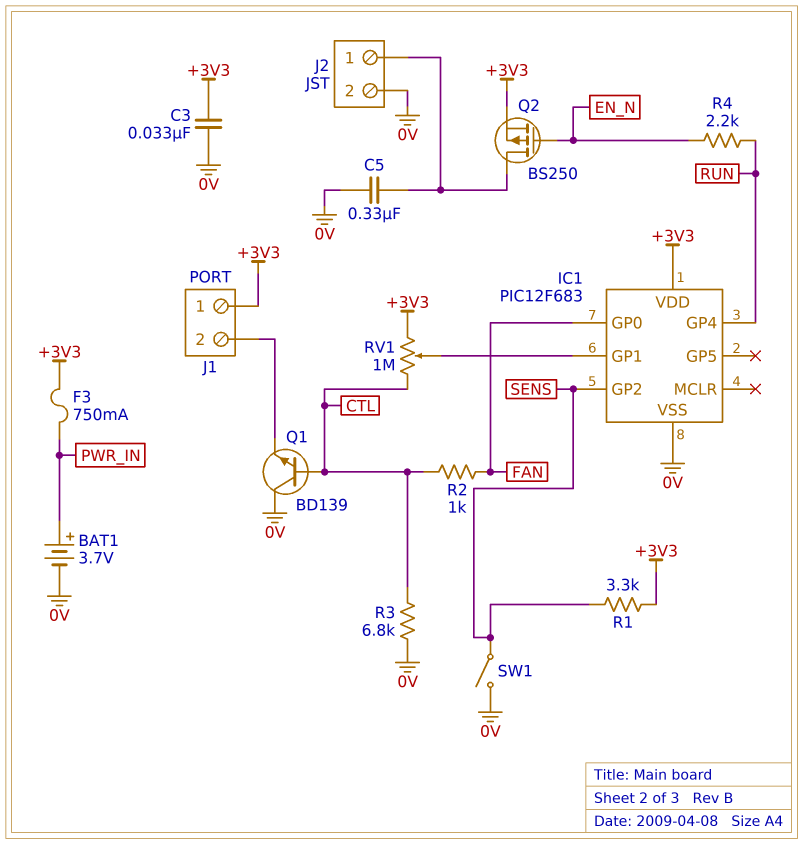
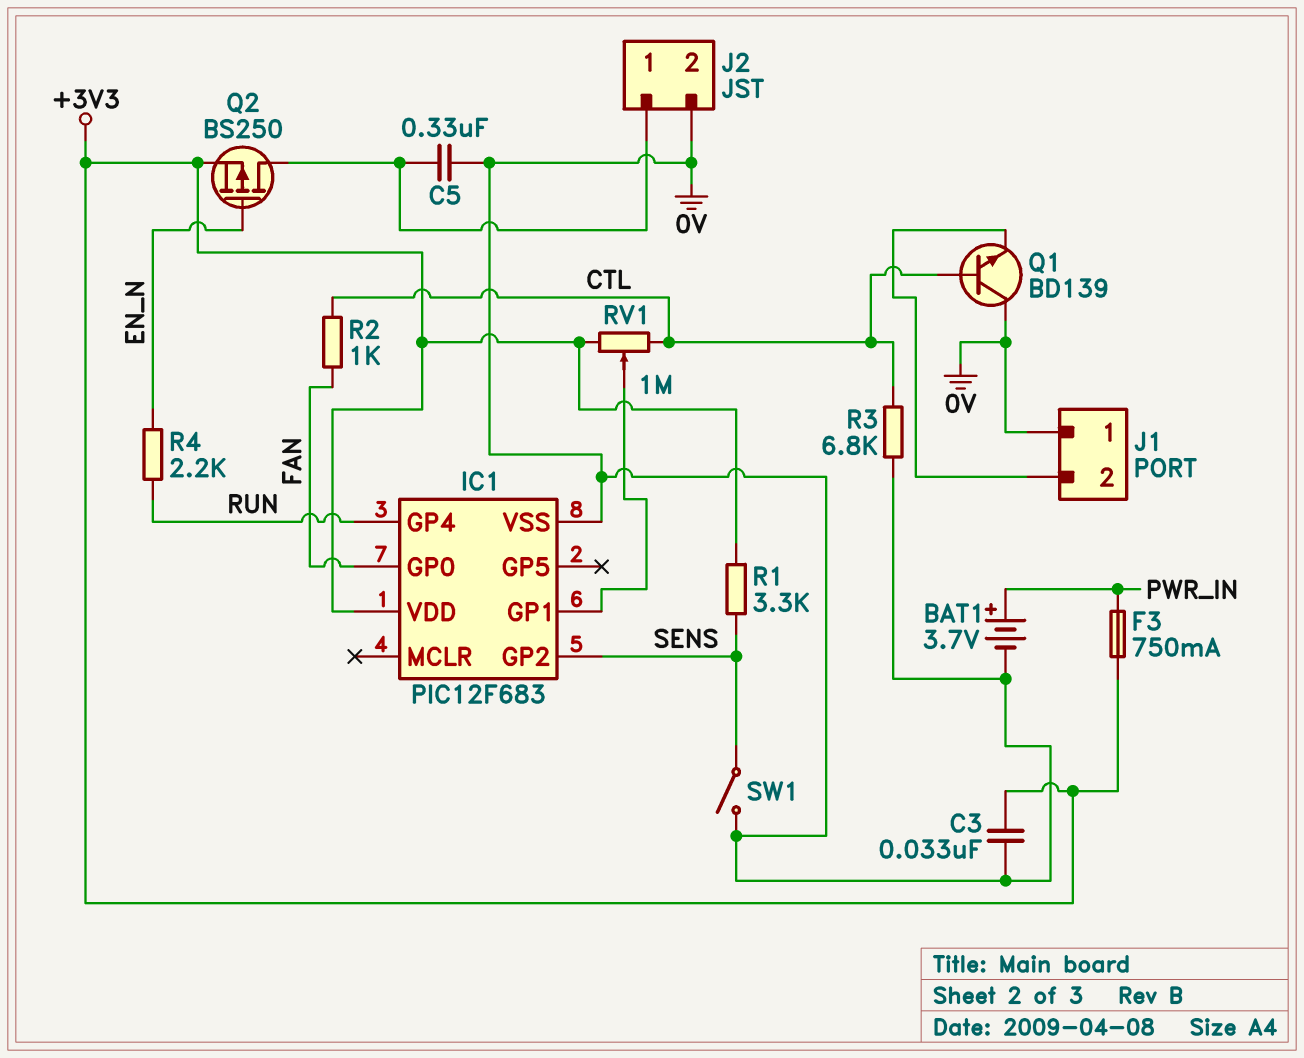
J1 pin 1: +3V3 -> 0V

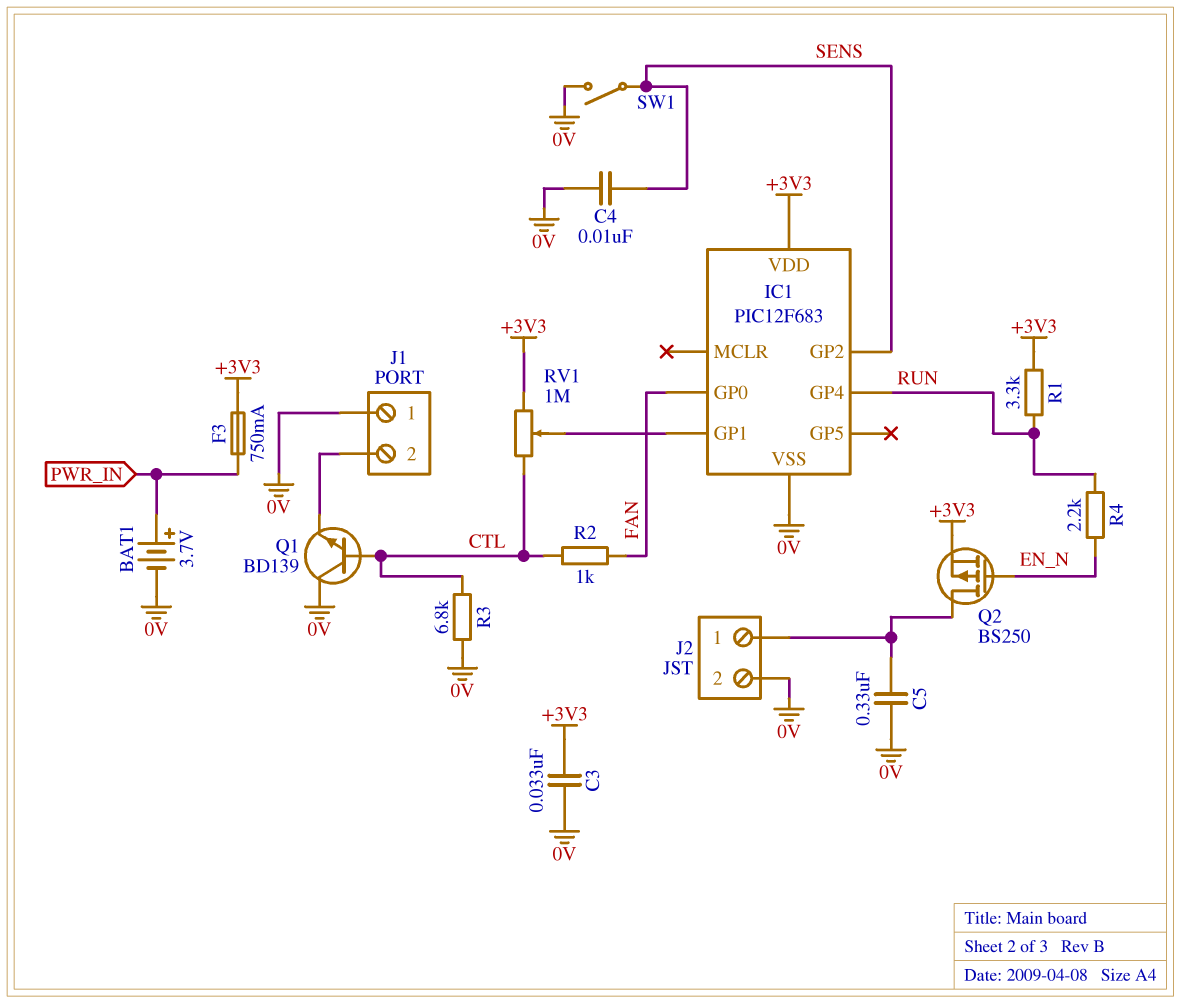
C4: none -> 10nF (0V, SENS)
R1: 3.3k (+3V3, SENS) -> 3.3k (+3V3, RUN)

